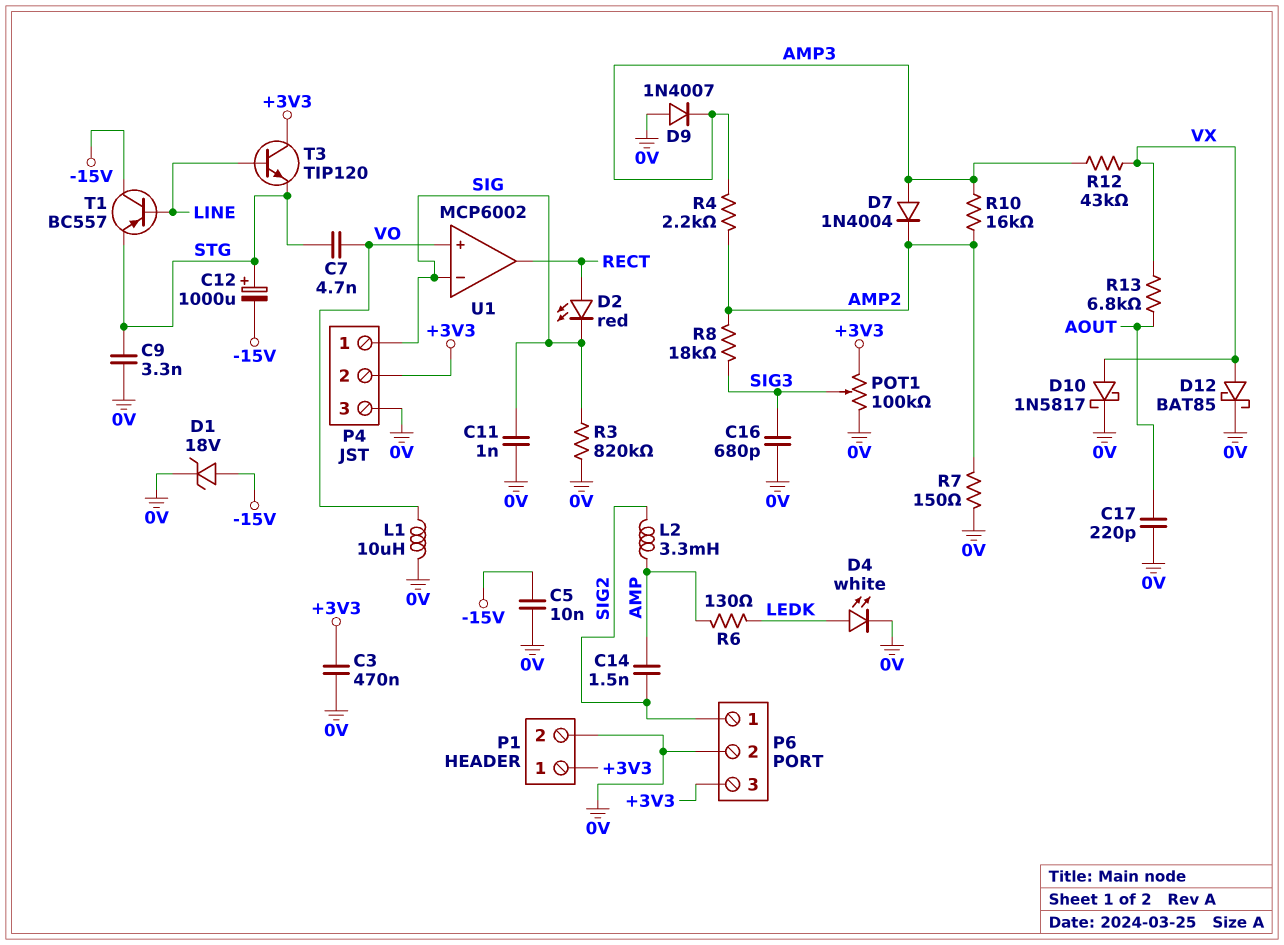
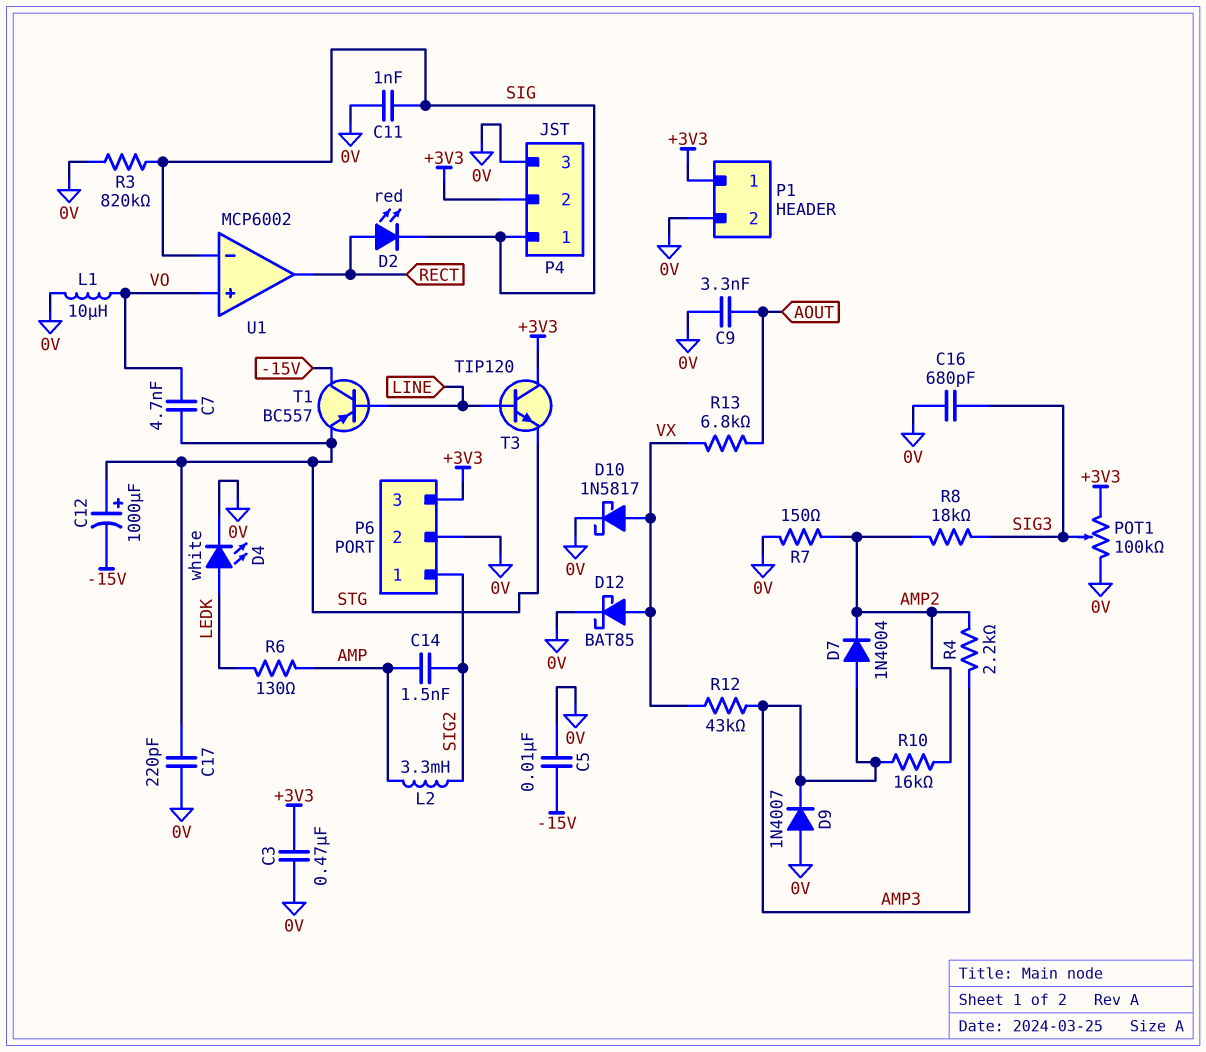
C9: 3.3nF (0V, STG) -> 3.3nF (0V, AOUT)
C17: 220pF (0V, AOUT) -> 220pF (0V, STG)
D1: zener 18V (A -15V, K 0V) -> none

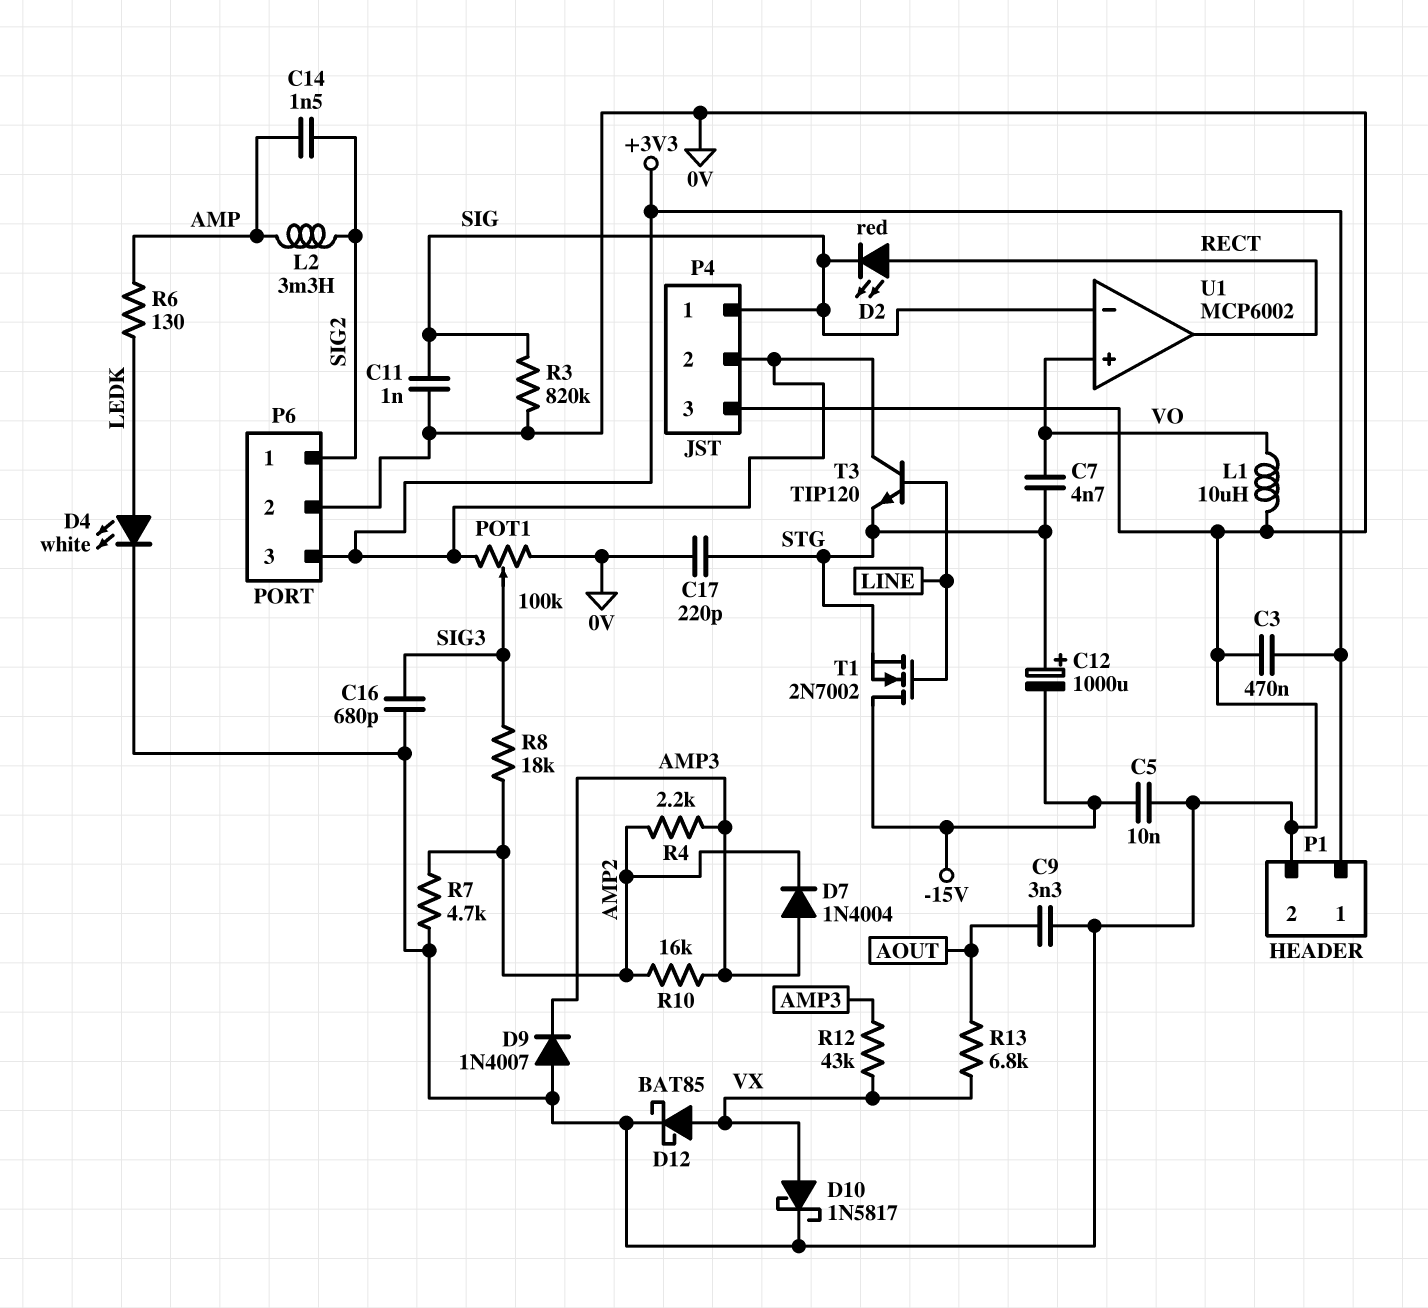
R7: 150 (0V, AMP2) -> 4.7k (0V, AMP2)
T1: PNP BC557 (B LINE, C -15V, E STG) -> NMOS 2N7002 (G LINE, D -15V, S STG)

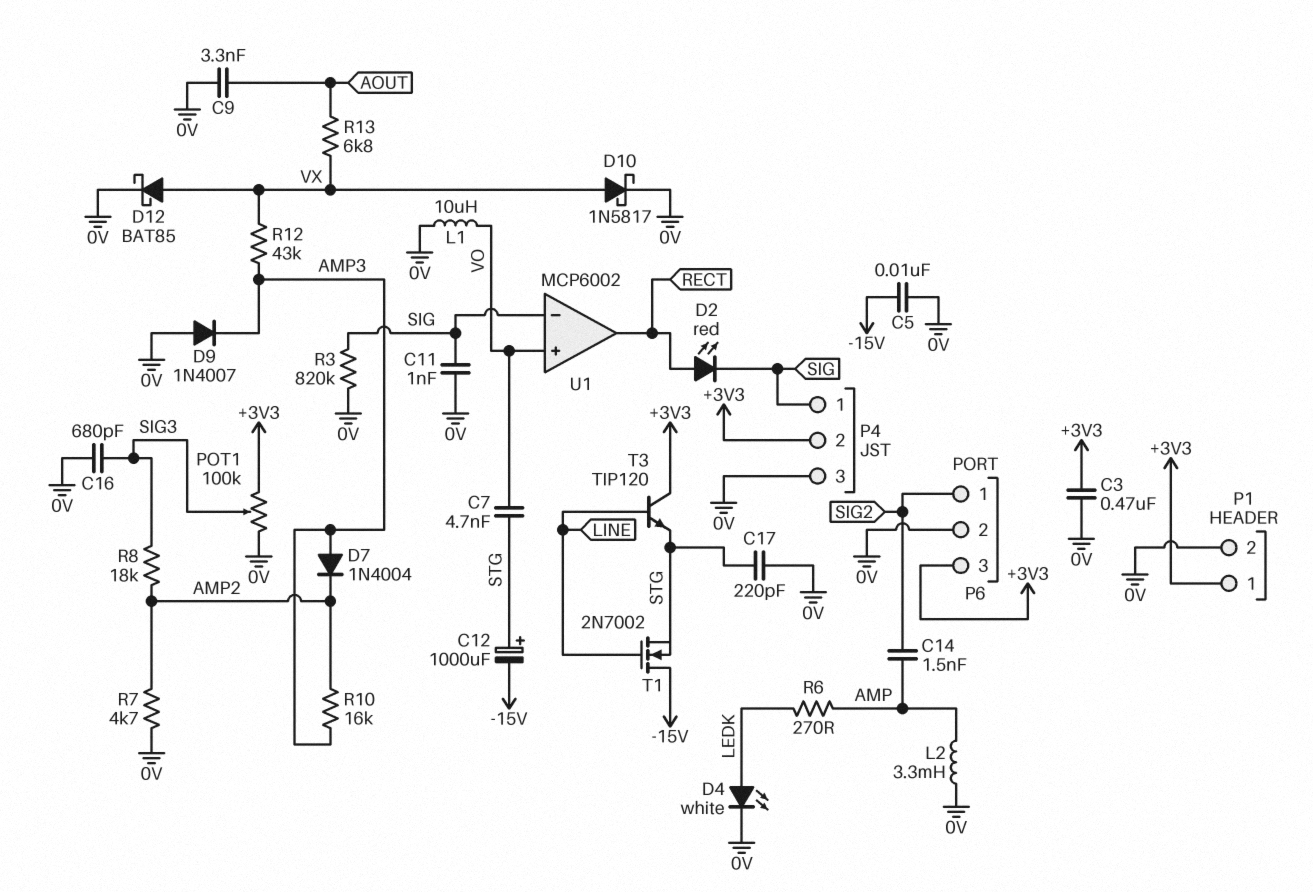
L2: 3.3mH (AMP, SIG2) -> 3.3mH (0V, AMP)
R4: 2.2k (AMP2, AMP3) -> none
R6: 130 (AMP, LEDK) -> 270 (AMP, LEDK)

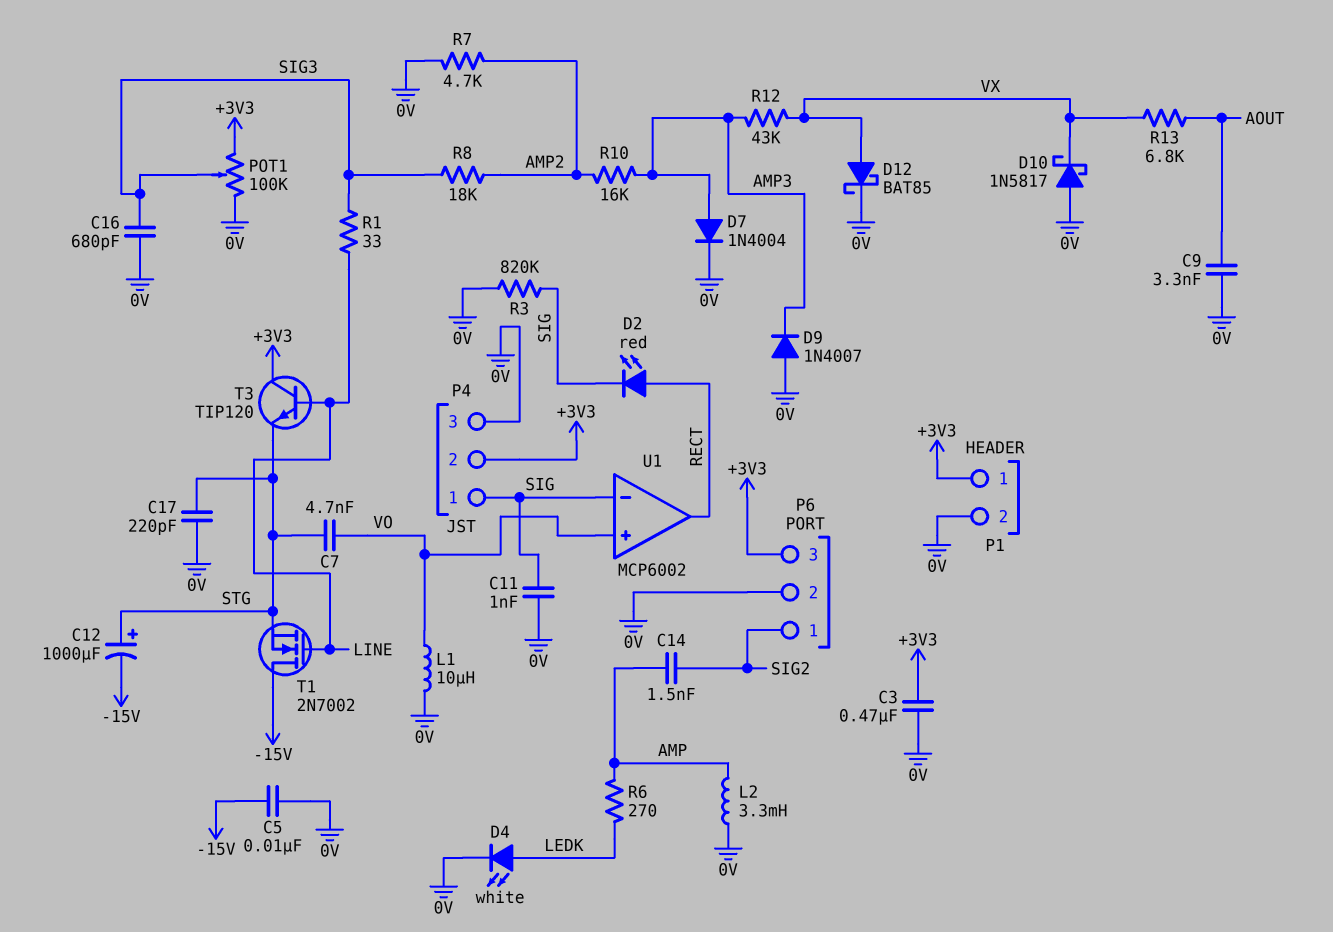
D7: diode 1N4004 (A AMP3, K AMP2) -> diode 1N4004 (A AMP3, K 0V)
D10: schottky 1N5817 (A VX, K 0V) -> schottky 1N5817 (A 0V, K VX)
R1: none -> 33 (LINE, SIG3)

